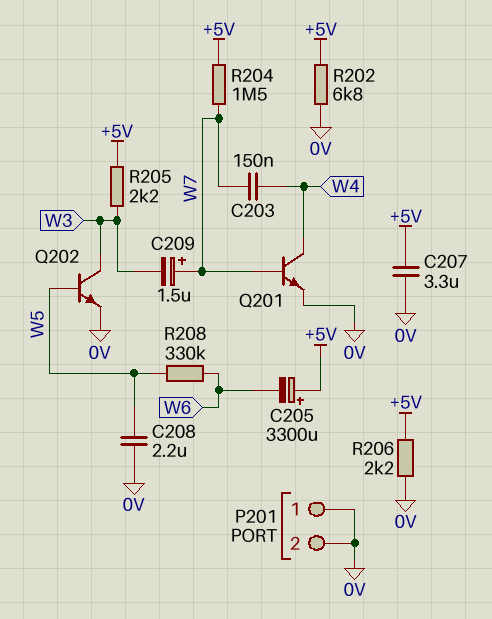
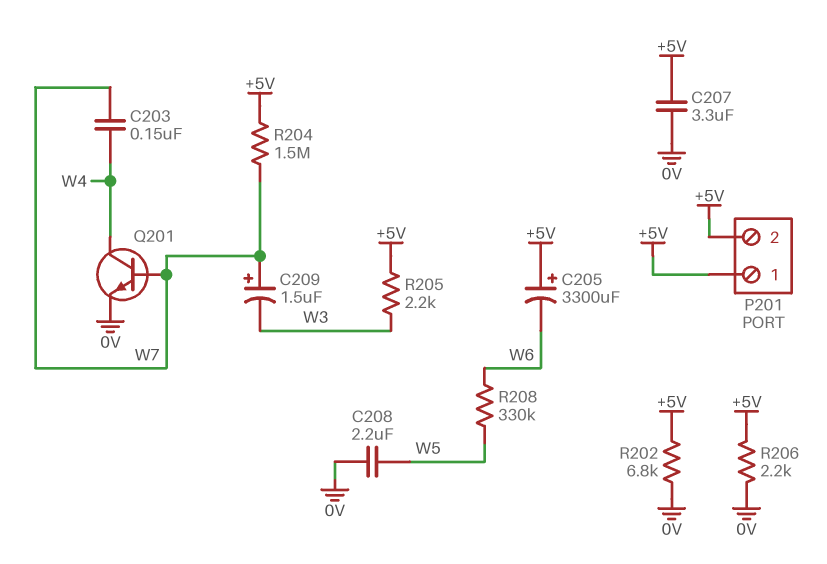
P201 pin 1: 0V -> +5V
P201 pin 2: 0V -> +5V
Q202: NPN (B W5, C W3, E 0V) -> none

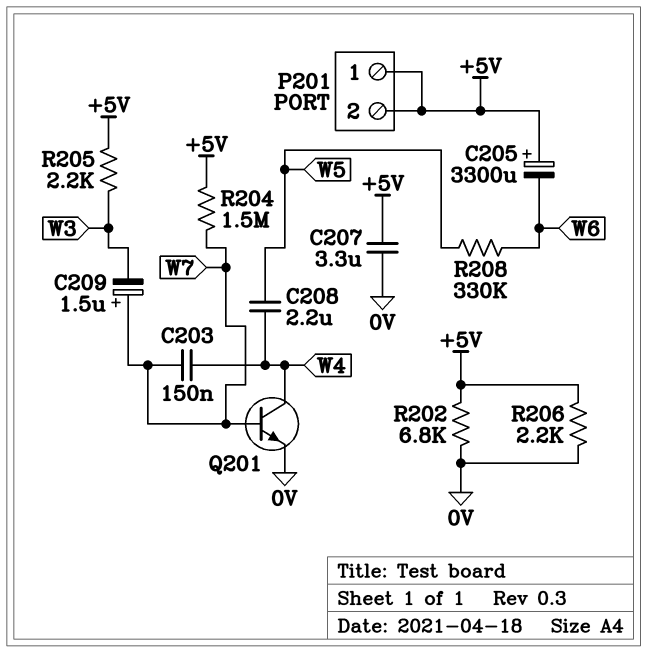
C208: 2.2uF (0V, W5) -> 2.2uF (W4, W5)

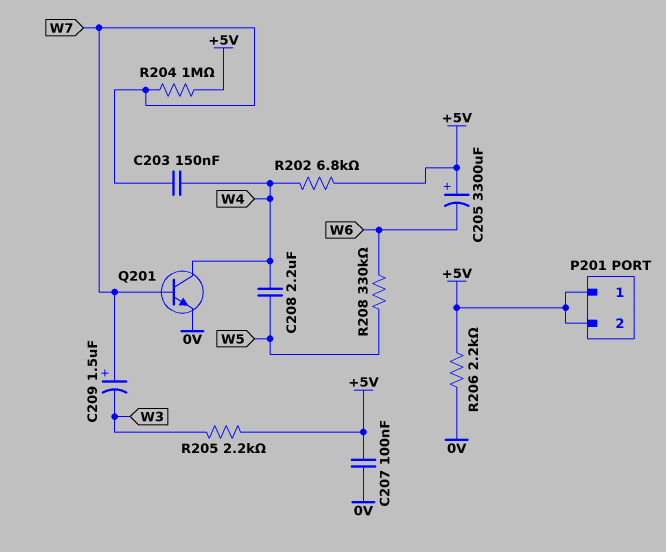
C207: 3.3uF (+5V, 0V) -> 100nF (+5V, 0V)
R202: 6.8k (+5V, 0V) -> 6.8k (+5V, W4)
R204: 1.5M (+5V, W7) -> 1M (+5V, W7)

